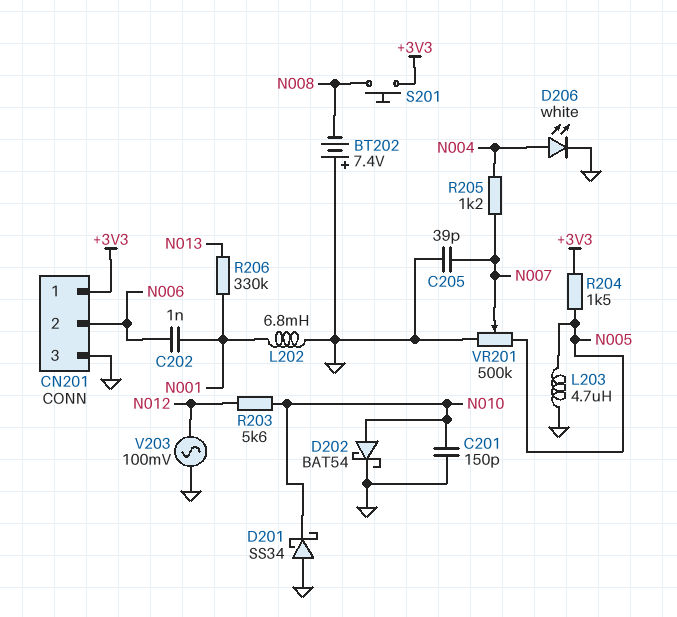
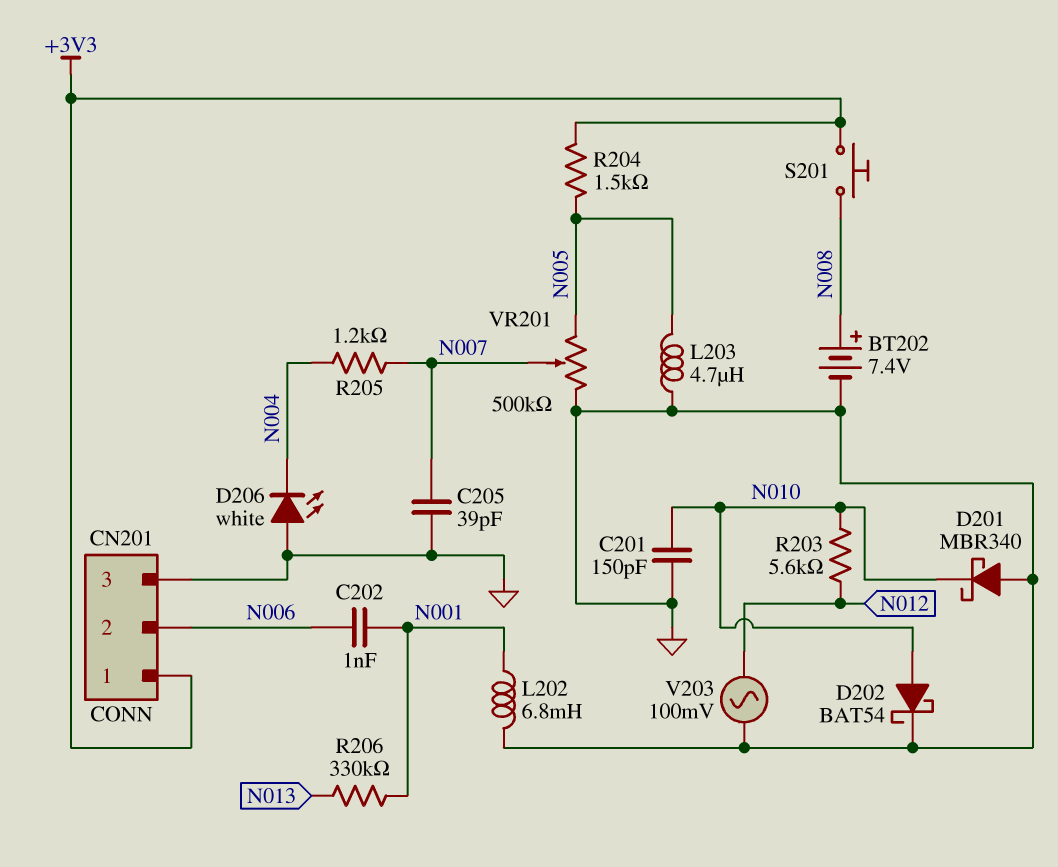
BT202: 7.4V (plus GND, minus N008) -> 7.4V (plus N008, minus GND)
D201: schottky SS34 (A GND, K N010) -> schottky MBR340 (A GND, K N010)
D206: LED white (A N004, K GND) -> LED white (A GND, K N004)

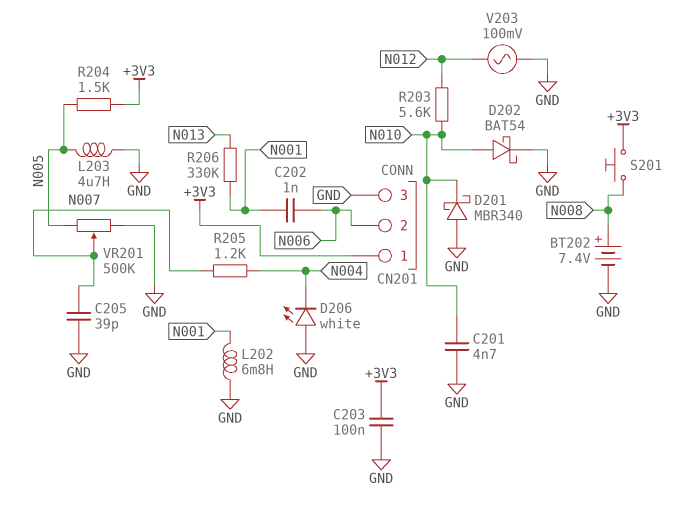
C201: 150pF (GND, N010) -> 4.7nF (GND, N010)
C203: none -> 100nF (+3V3, GND)

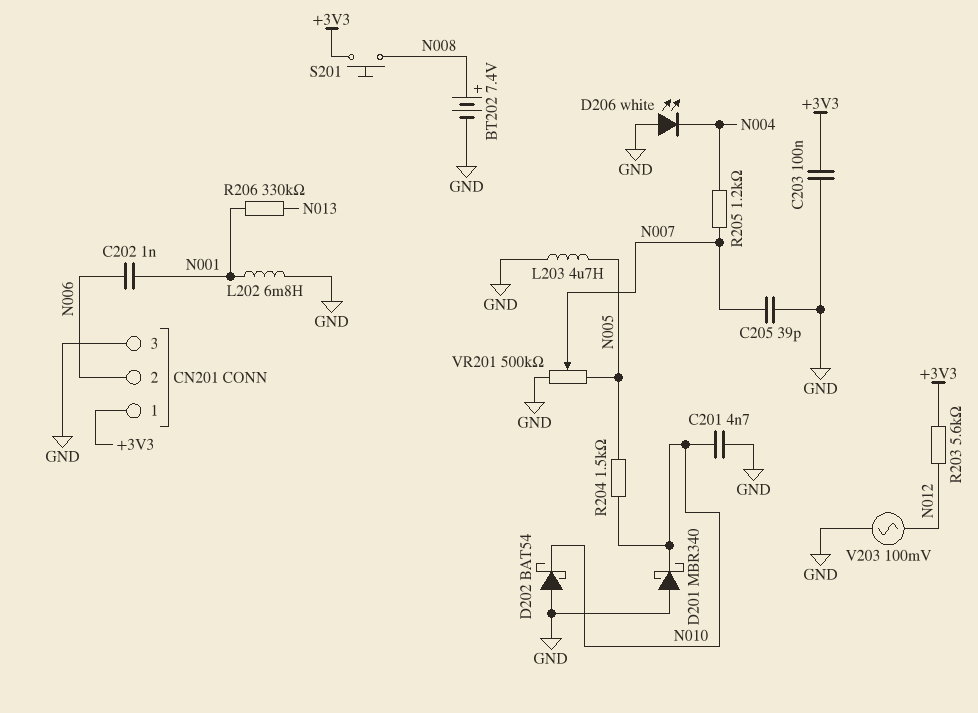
D202: schottky BAT54 (A N010, K GND) -> schottky BAT54 (A GND, K N010)
R203: 5.6k (N010, N012) -> 5.6k (+3V3, N012)
R204: 1.5k (+3V3, N005) -> 1.5k (N005, N010)

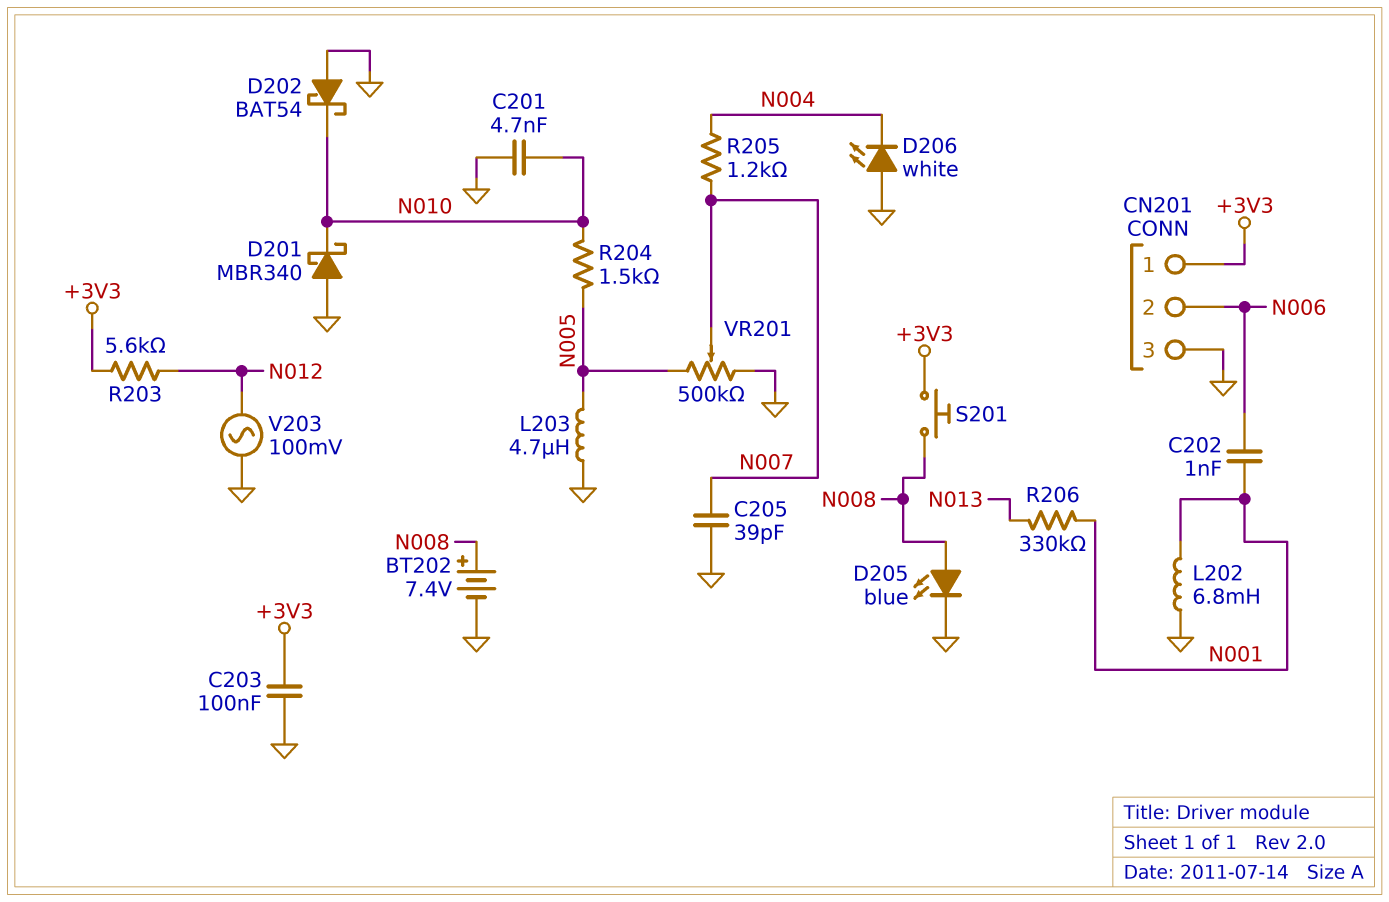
D205: none -> LED blue (A N008, K GND)

